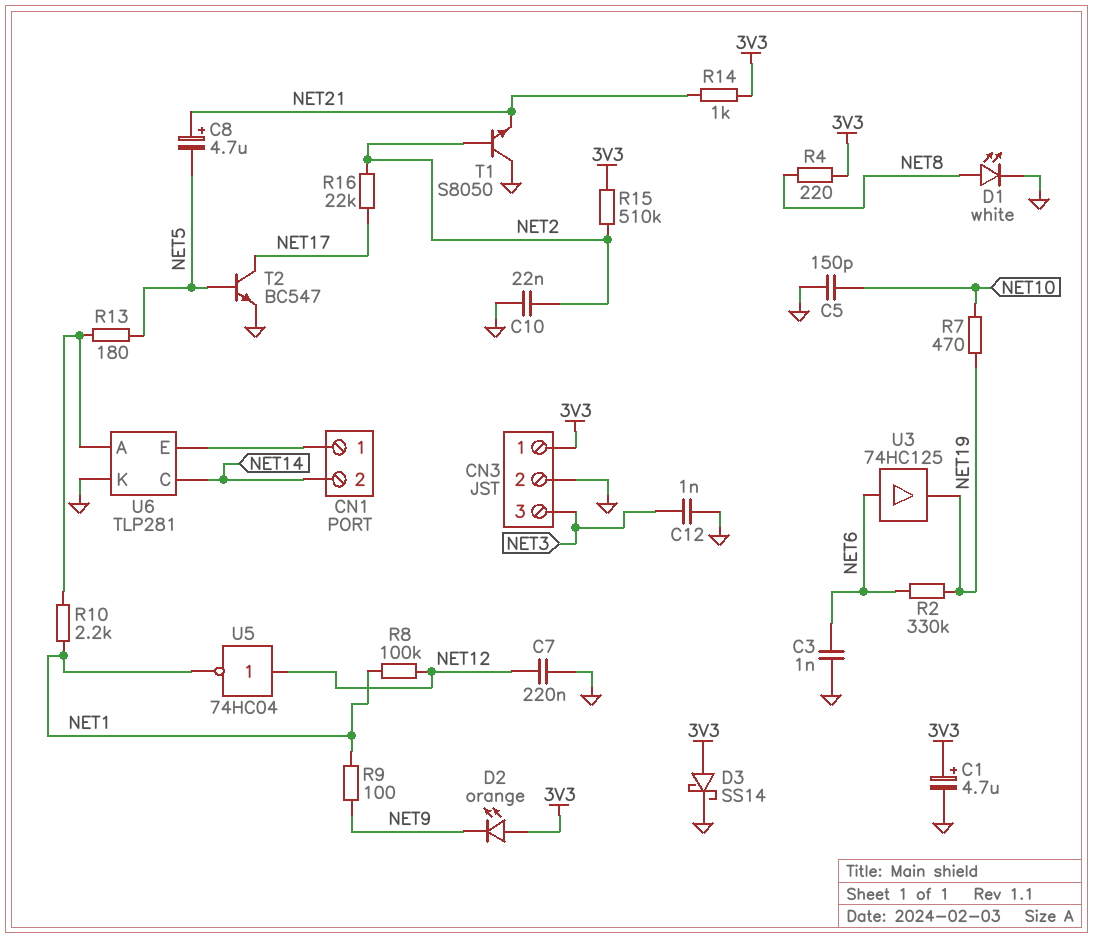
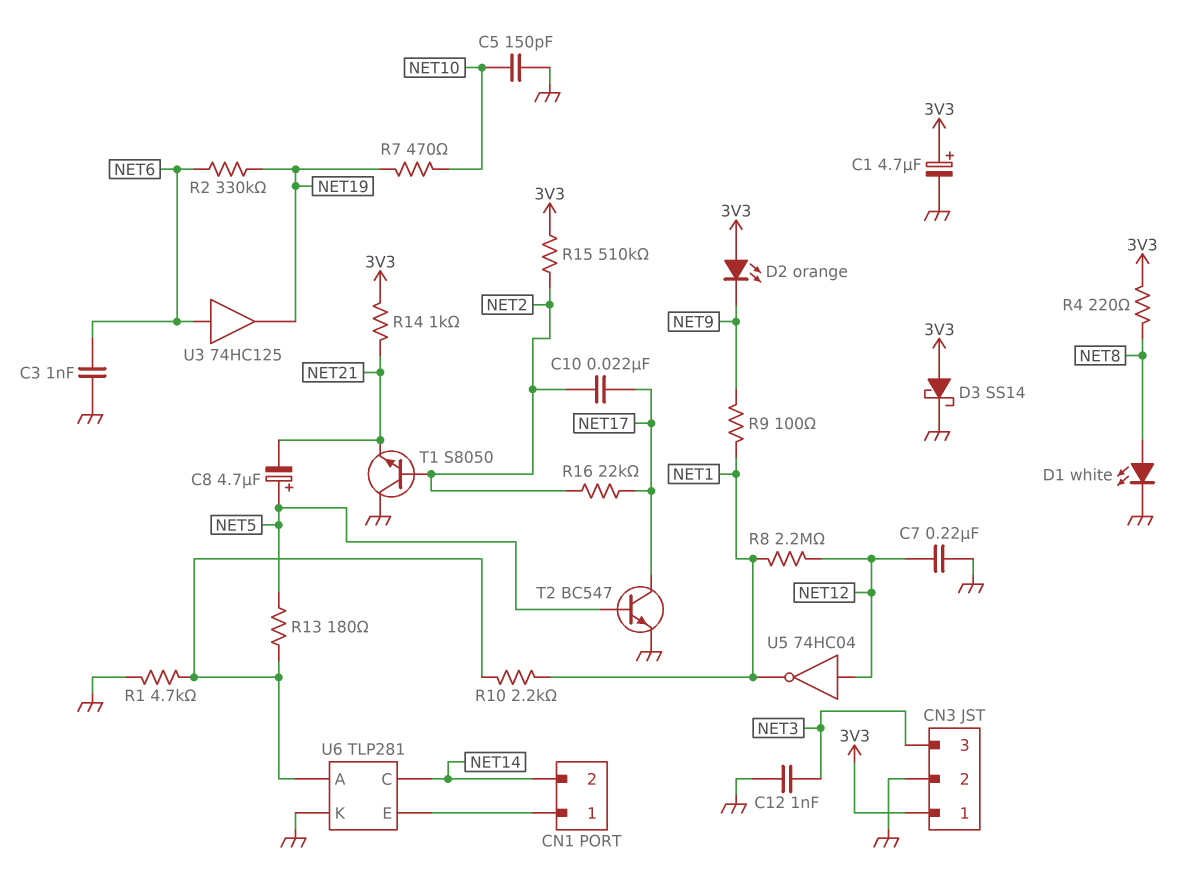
C8: 4.7uF (plus NET21, minus NET5) -> 4.7uF (plus NET5, minus NET21)
C10: 22nF (GND, NET2) -> 22nF (NET2, NET17)
R1: none -> 4.7k (GND, U6/A)
R8: 100k (NET1, NET12) -> 2.2M (NET1, NET12)

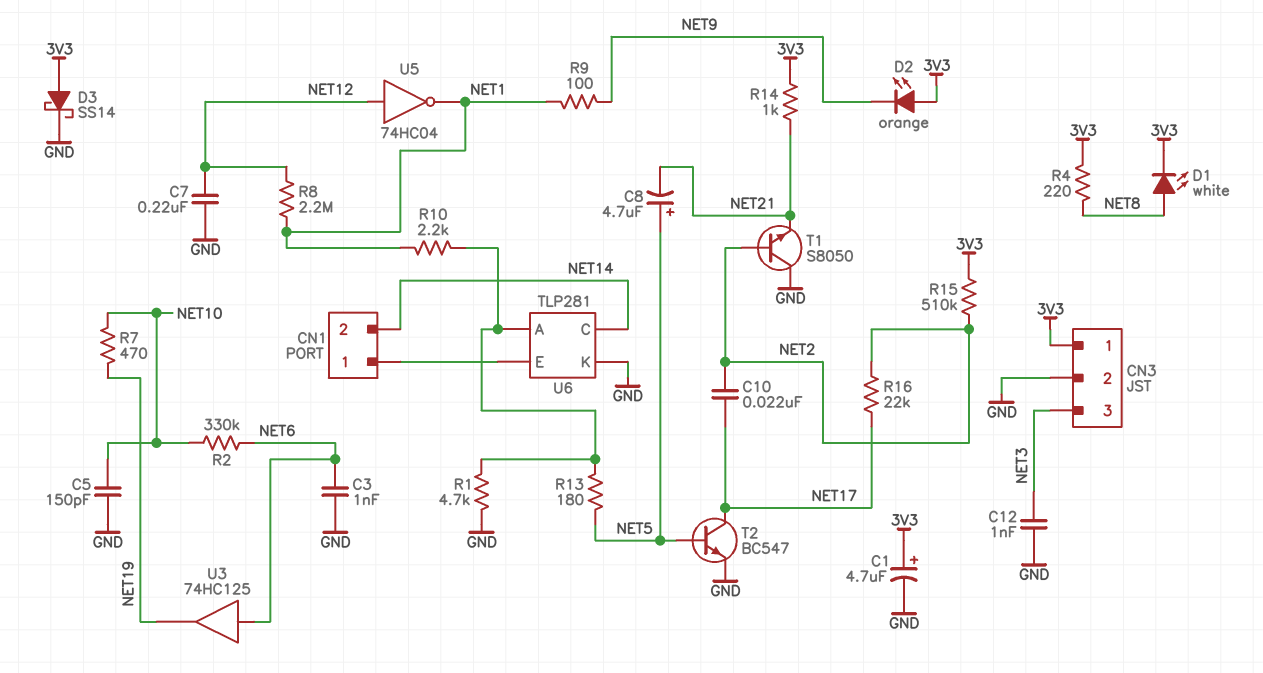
D1: LED white (A NET8, K GND) -> LED white (A NET8, K 3V3)
R2: 330k (NET6, NET19) -> 330k (NET6, NET10)

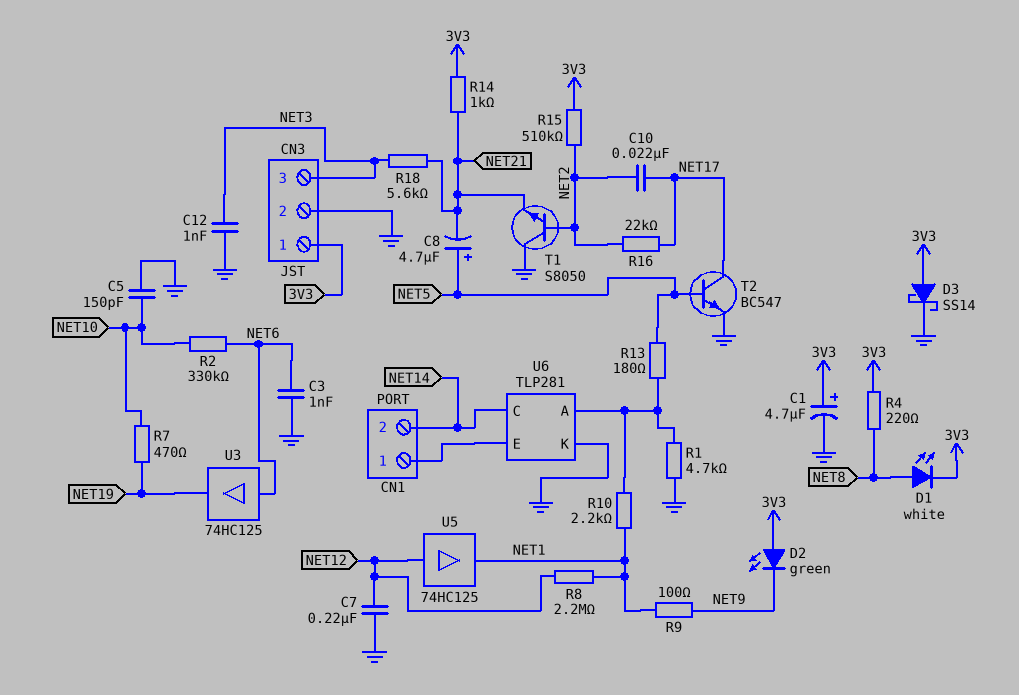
D2: LED orange (A 3V3, K NET9) -> LED green (A 3V3, K NET9)
R18: none -> 5.6k (NET3, NET21)
U5: NOT 74HC04 (in NET12, out NET1) -> buffer 74HC125 (in NET12, out NET1)

